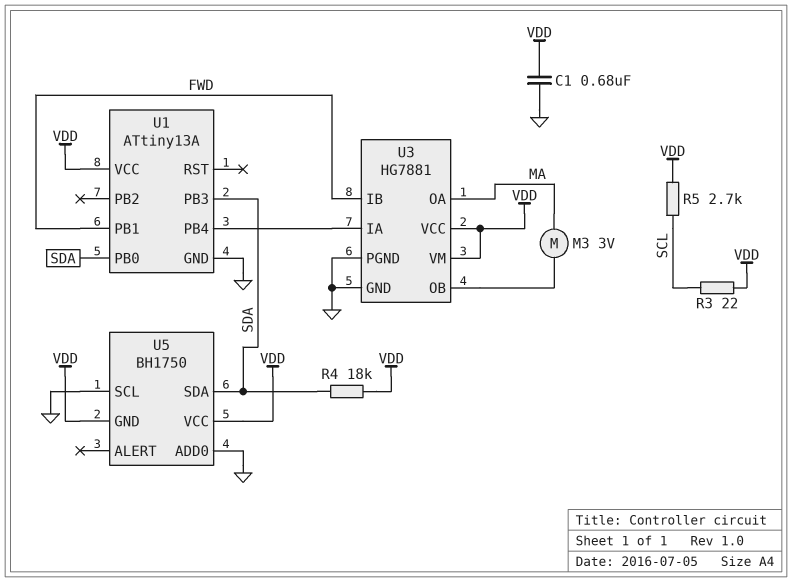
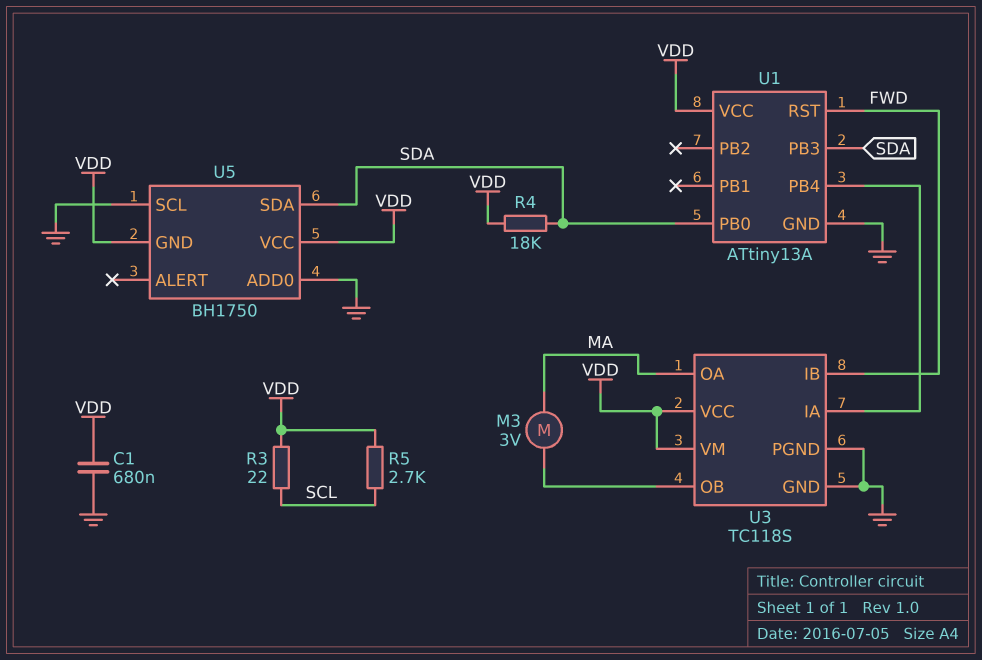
U1 pin PB1: FWD -> none
U1 pin RST: none -> FWD
U3: HG7881 -> TC118S

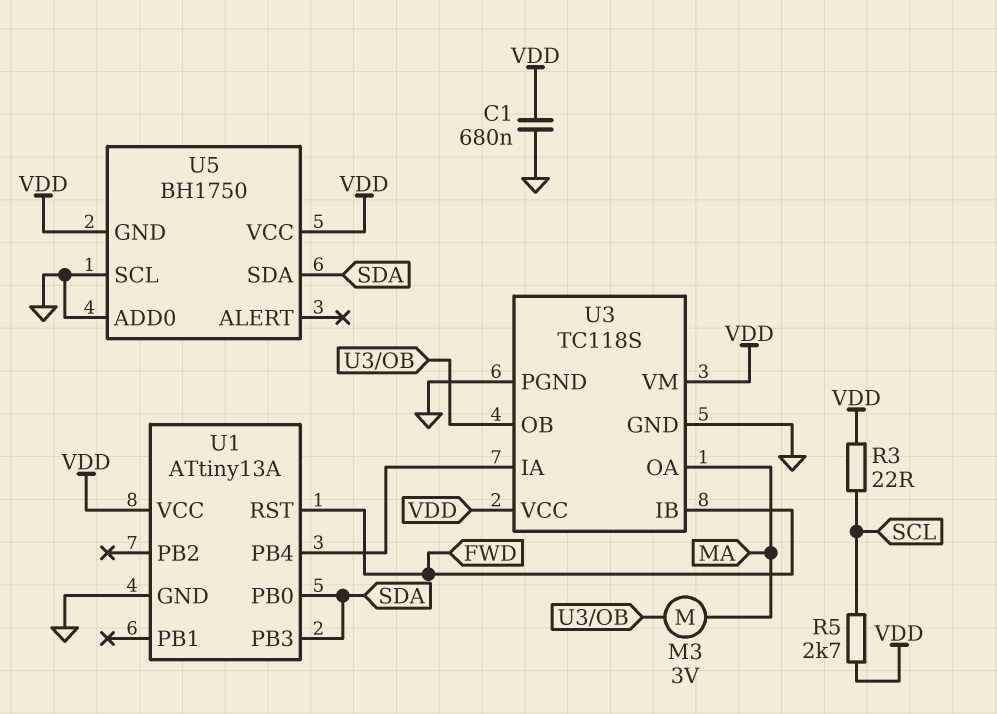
R4: 18k (SDA, VDD) -> none

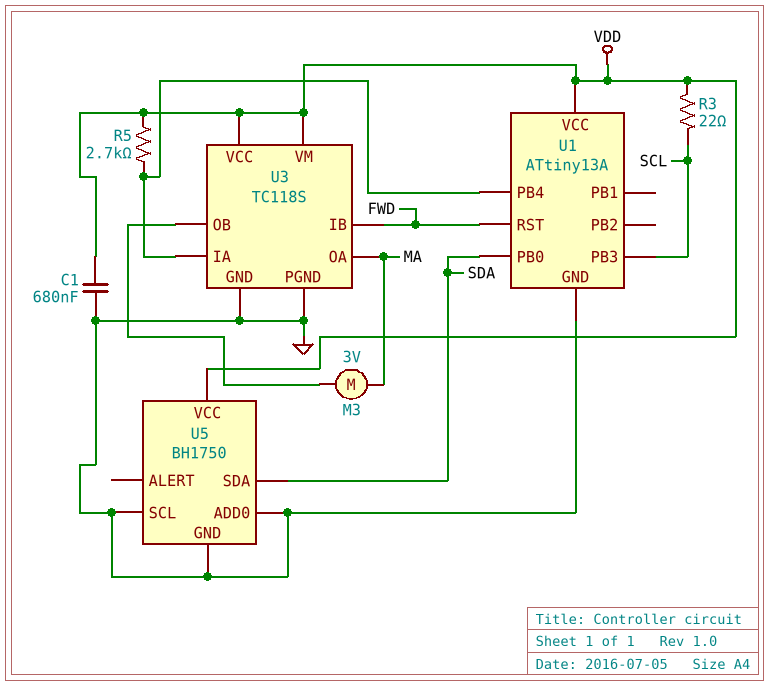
R5: 2.7k (SCL, VDD) -> 2.7k (U1/PB4, VDD)
U1 pin PB3: SDA -> SCL
U5 pin GND: VDD -> GND

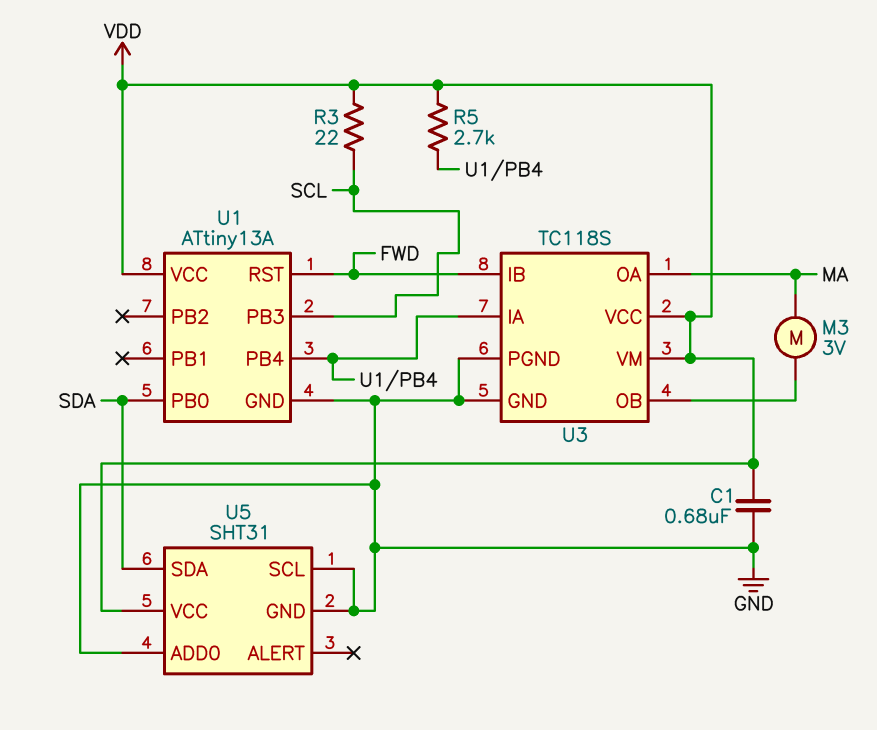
U5: BH1750 -> SHT31

